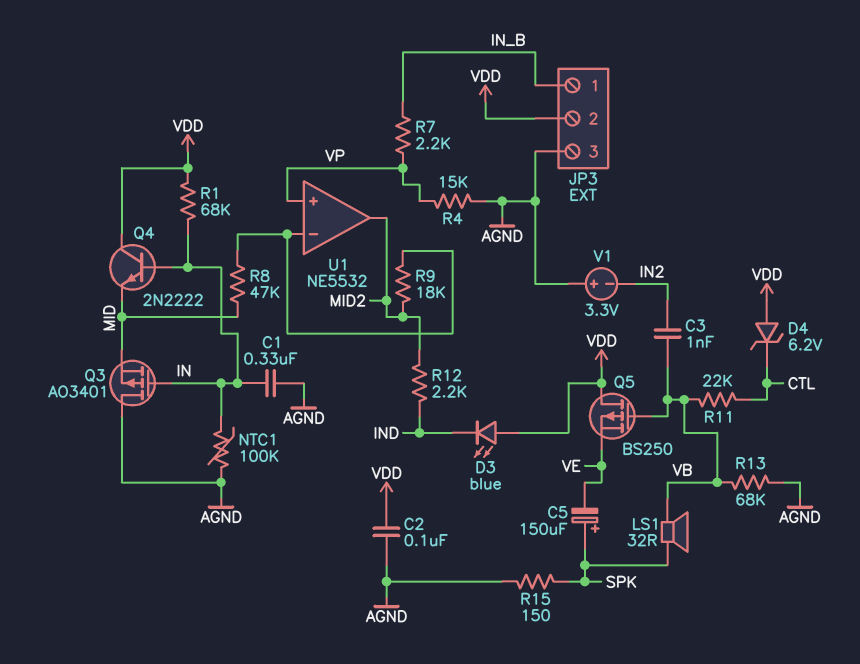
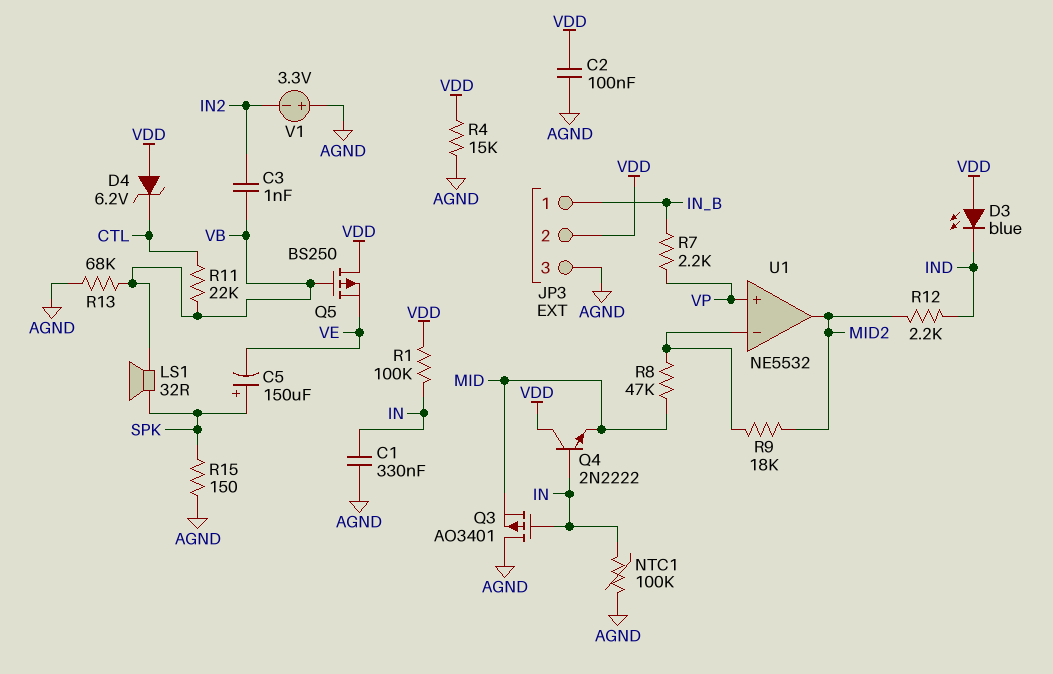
R1: 68k (IN, VDD) -> 100k (IN, VDD)
R4: 15k (AGND, VP) -> 15k (AGND, VDD)

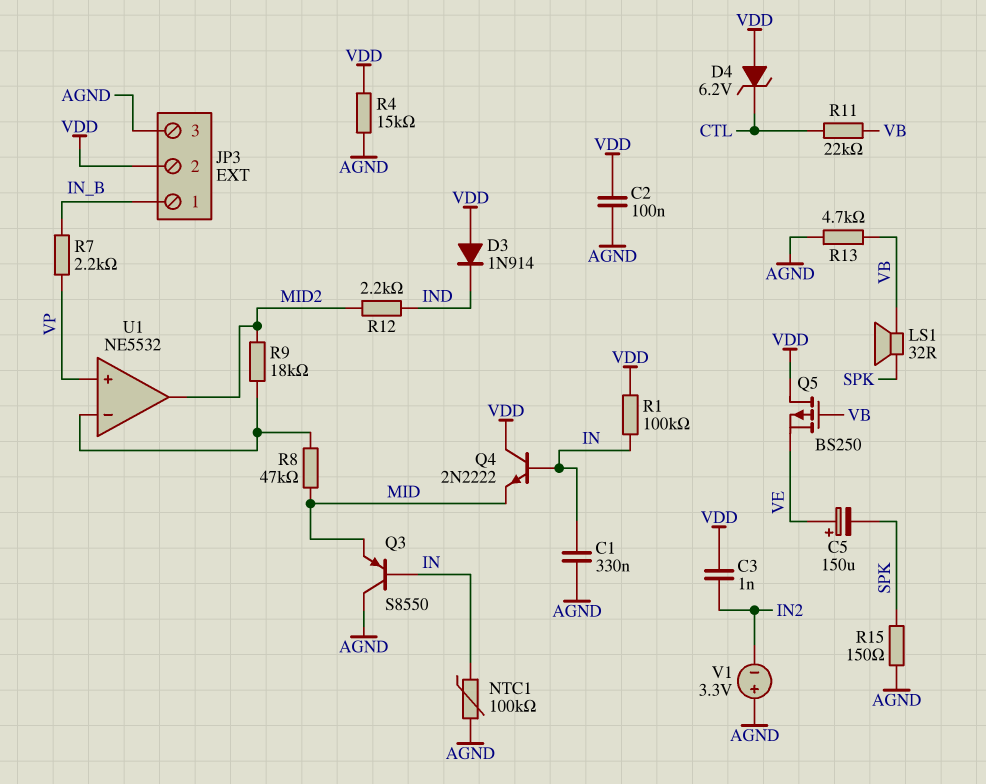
C3: 1nF (IN2, VB) -> 1nF (IN2, VDD)
C5: 150uF (plus SPK, minus VE) -> 150uF (plus VE, minus SPK)
D3: LED blue (A VDD, K IND) -> diode 1N914 (A VDD, K IND)
Q3: PMOS AO3401 (G IN, D AGND, S MID) -> PNP S8550 (B IN, C AGND, E MID)
R13: 68k (AGND, VB) -> 4.7k (AGND, VB)

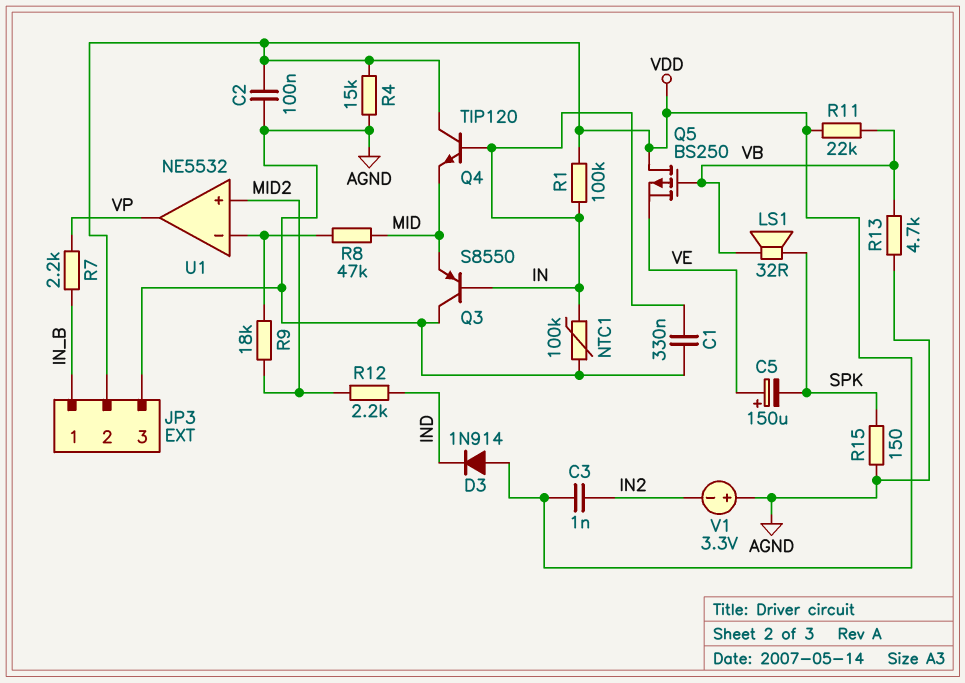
D4: zener 6.2V (A VDD, K CTL) -> none
Q4: NPN 2N2222 (B IN, C VDD, E MID) -> NPN TIP120 (B IN, C VDD, E MID)
R11: 22k (CTL, VB) -> 22k (VB, VDD)
U1 pin in+: VP -> MID2
U1 pin out: MID2 -> VP

